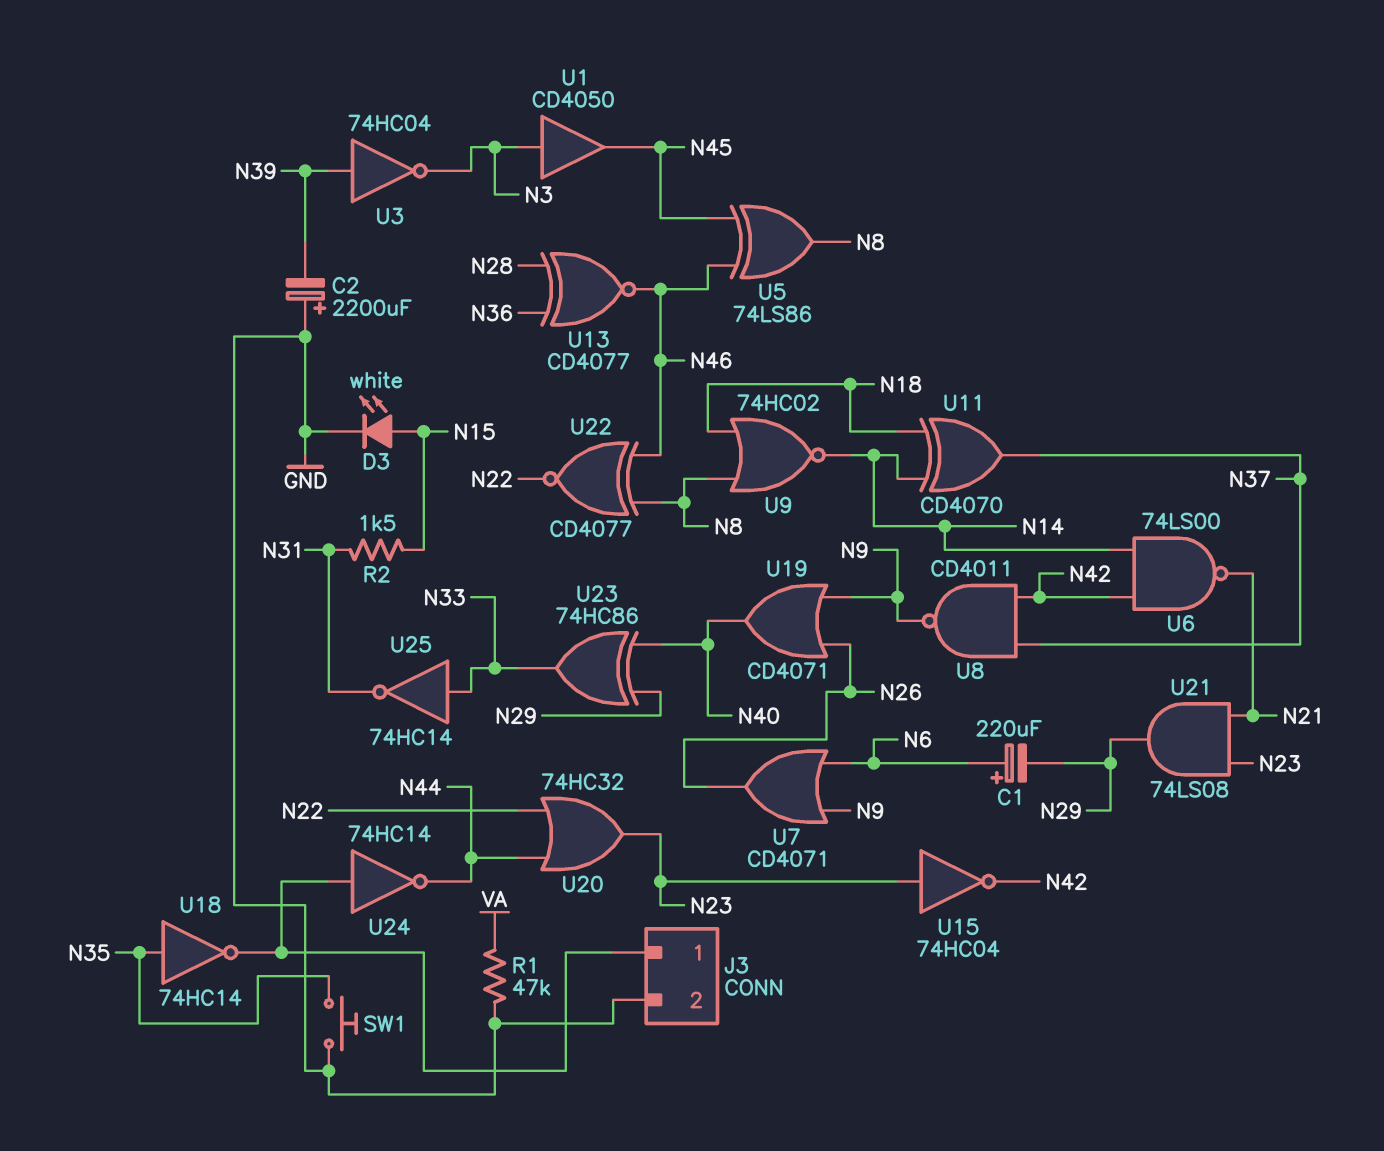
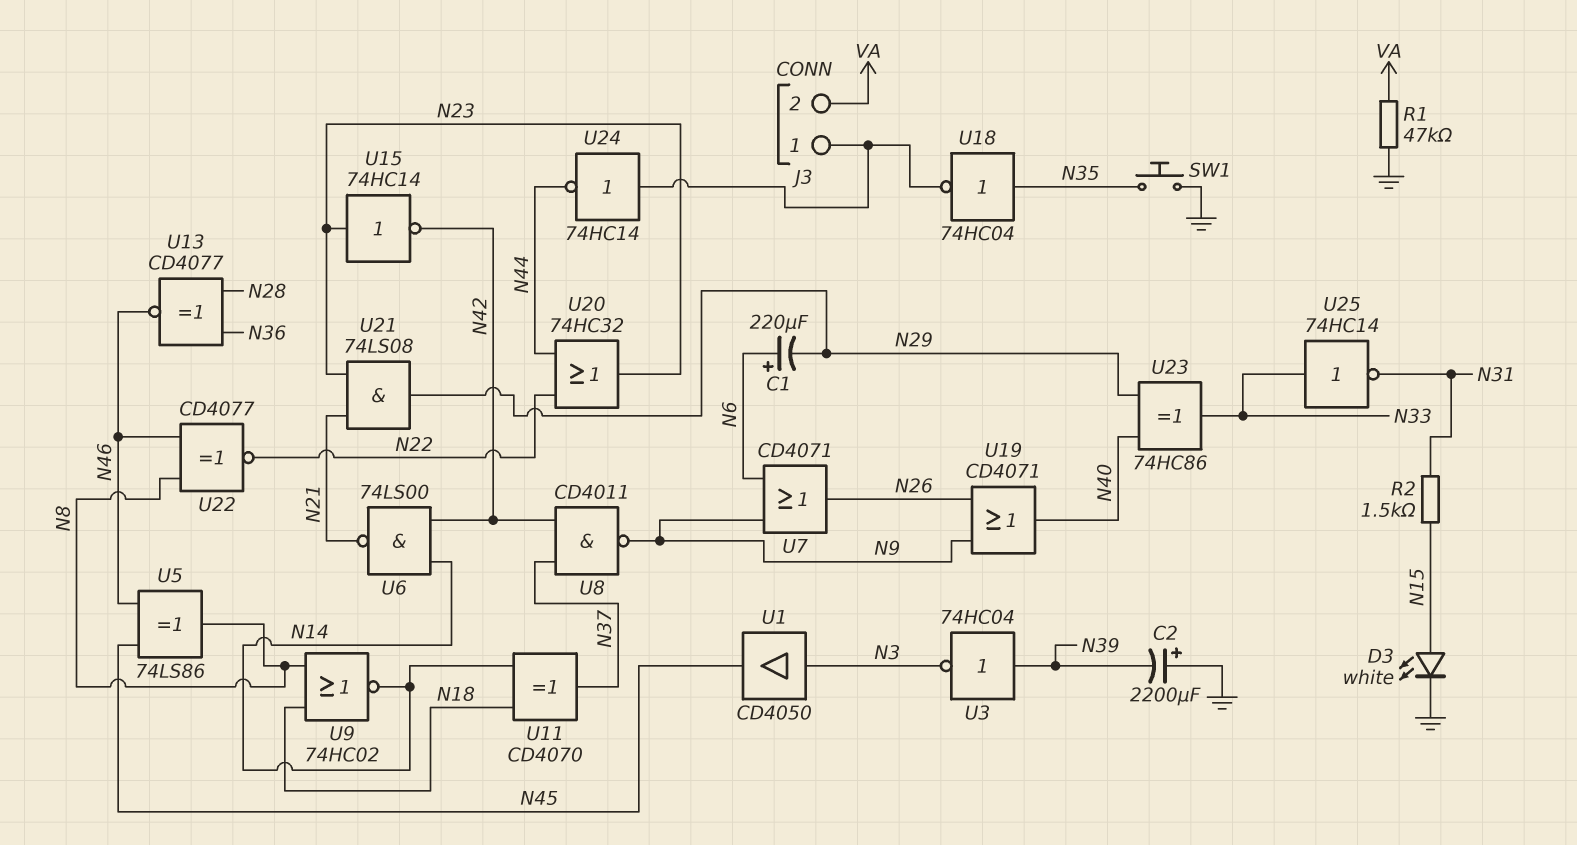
J3 pin 2: GND -> VA
U15: NOT 74HC04 (in N23, out N42) -> NOT 74HC14 (in N23, out N42)
U18: NOT 74HC14 (in N35, out J3/1) -> NOT 74HC04 (in N35, out J3/1)

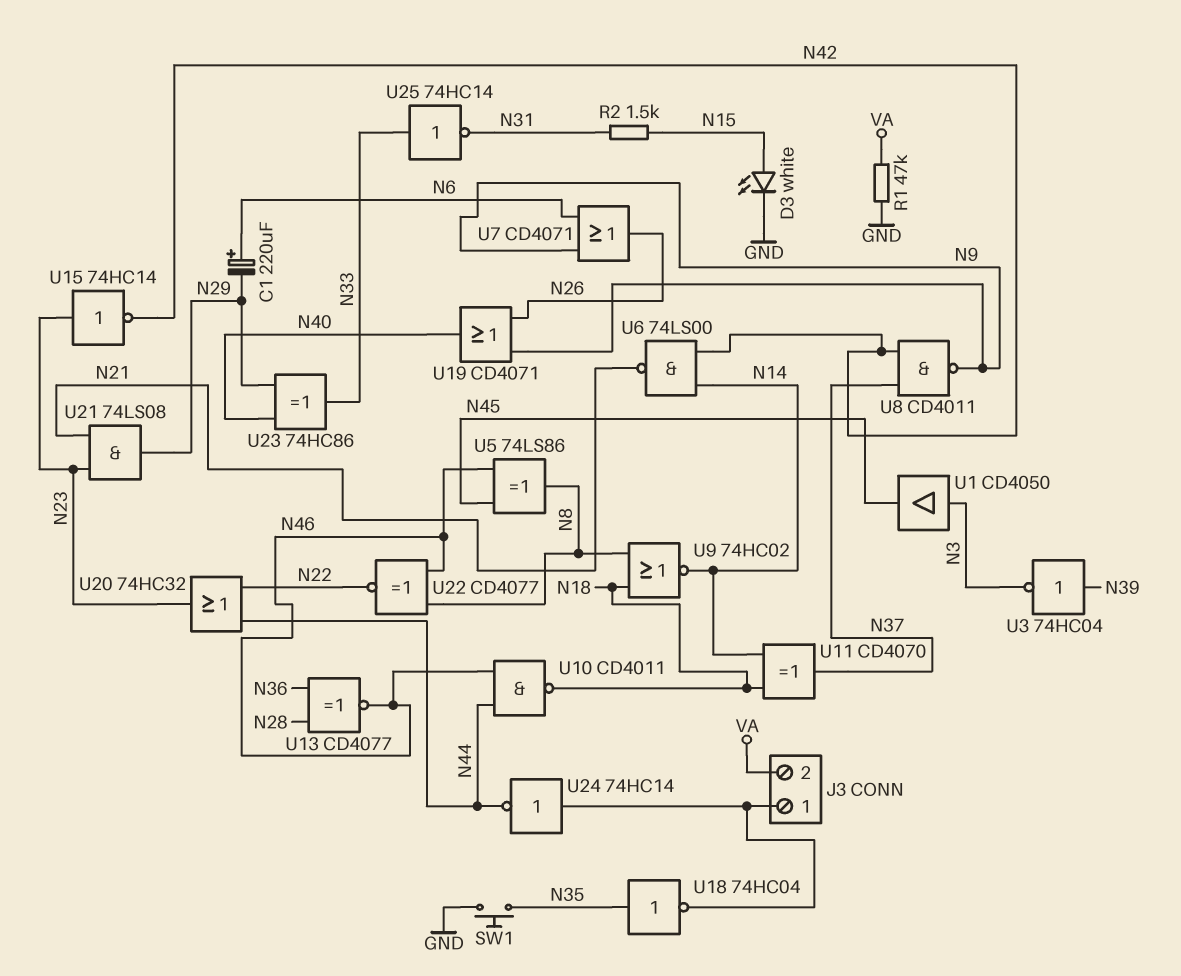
C2: 2200uF (plus GND, minus N39) -> none
U10: none -> NAND CD4011 (in N44, in N46, out N18)

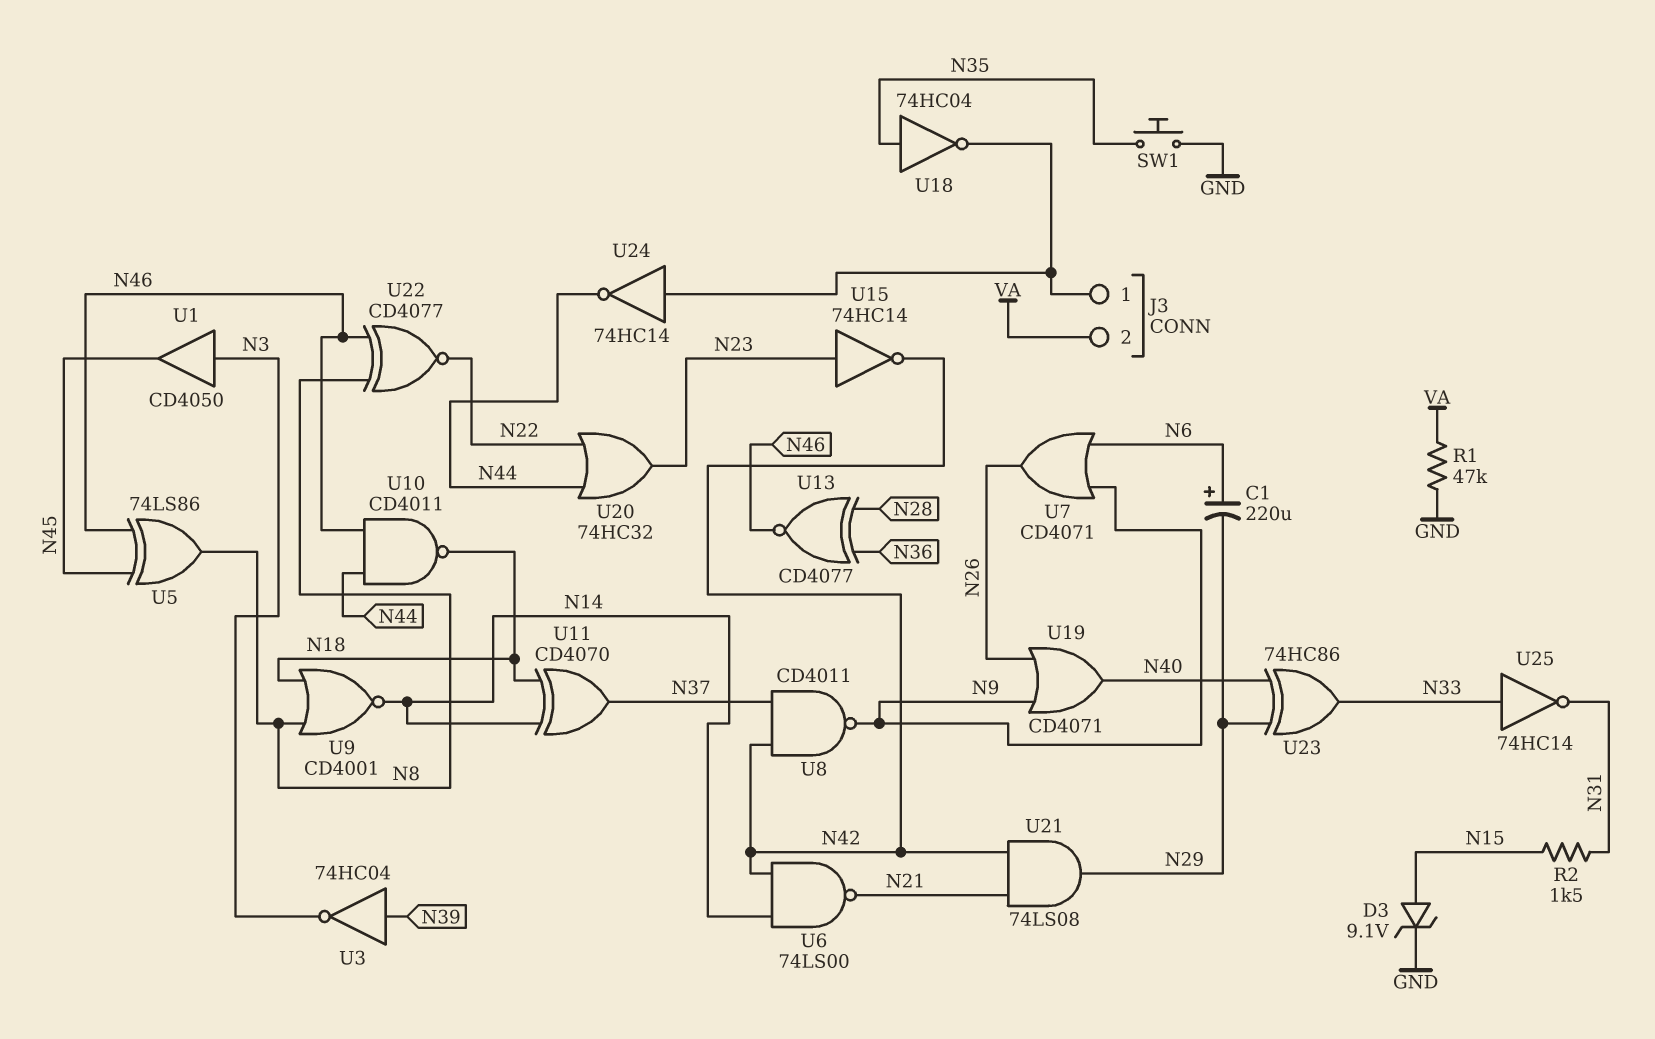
D3: LED white (A N15, K GND) -> zener 9.1V (A N15, K GND)
U9: NOR 74HC02 (in N8, in N18, out N14) -> NOR CD4001 (in N8, in N18, out N14)
U21: AND 74LS08 (in N21, in N23, out N29) -> AND 74LS08 (in N21, in N42, out N29)

